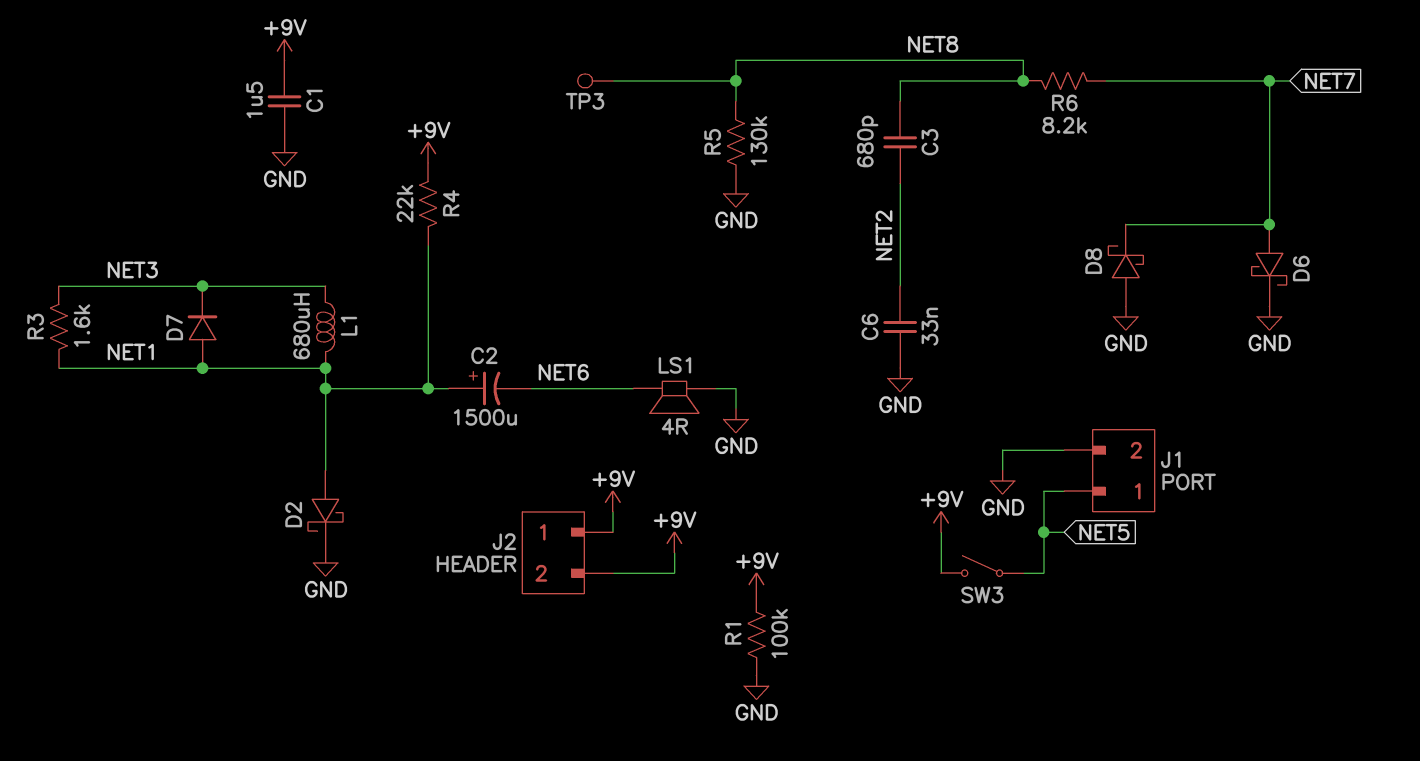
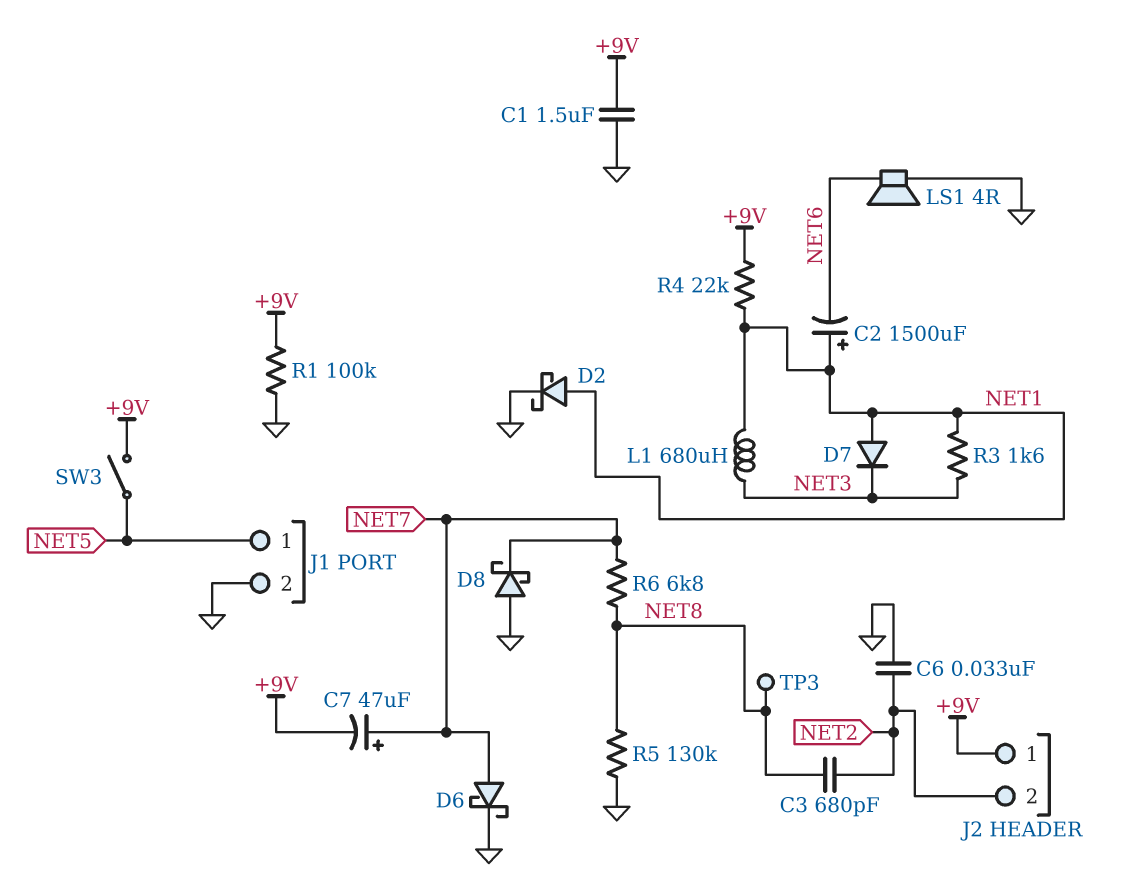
C7: none -> 47uF (plus NET7, minus +9V)
J2 pin 2: +9V -> NET2
R6: 8.2k (NET7, NET8) -> 6.8k (NET7, NET8)

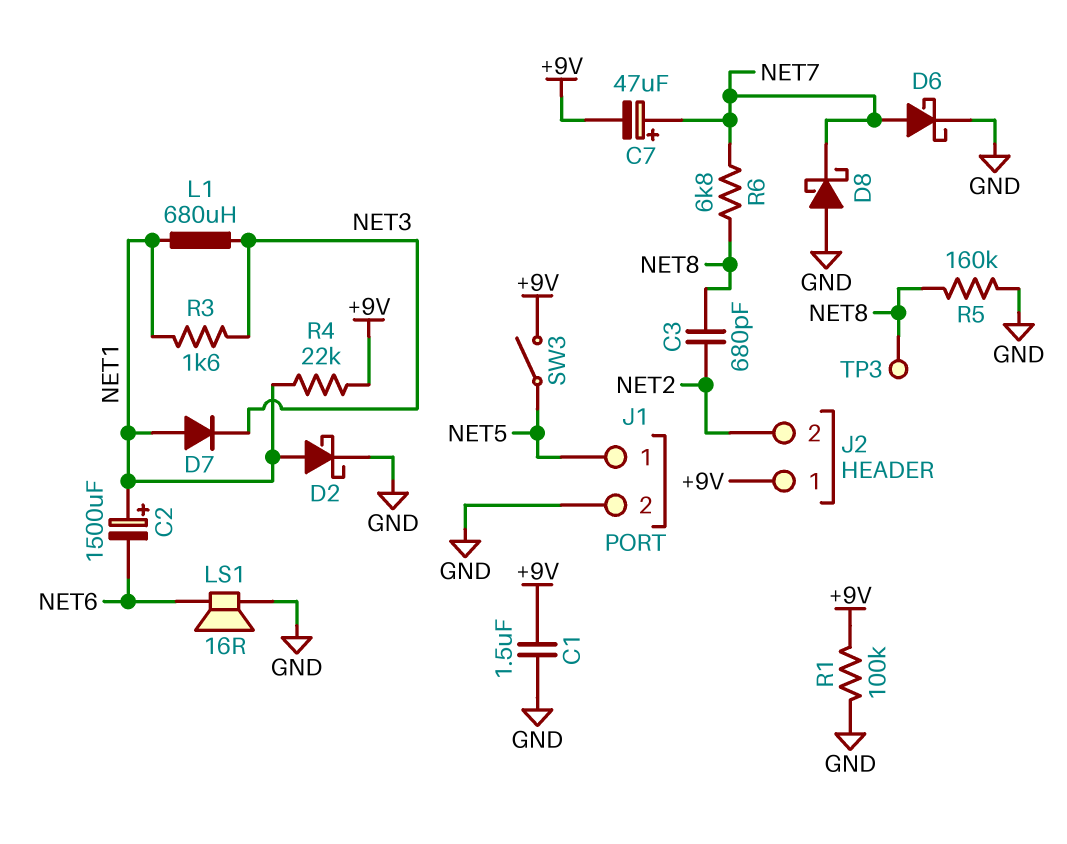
C6: 33nF (GND, NET2) -> none
LS1: speaker 4R (GND, NET6) -> speaker 16R (GND, NET6)
R5: 130k (GND, NET8) -> 160k (GND, NET8)

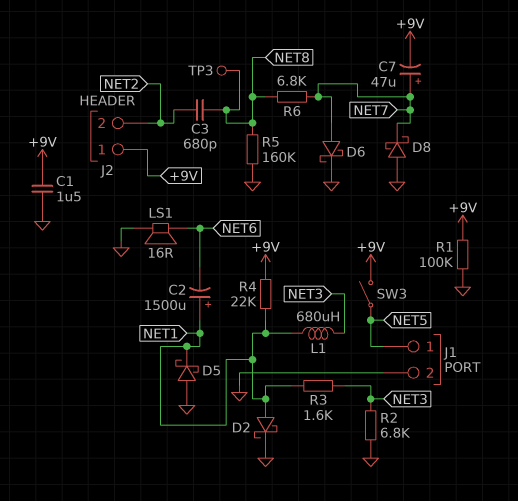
D5: none -> schottky (A GND, K NET1)
D7: diode (A NET1, K NET3) -> none
R2: none -> 6.8k (GND, NET3)

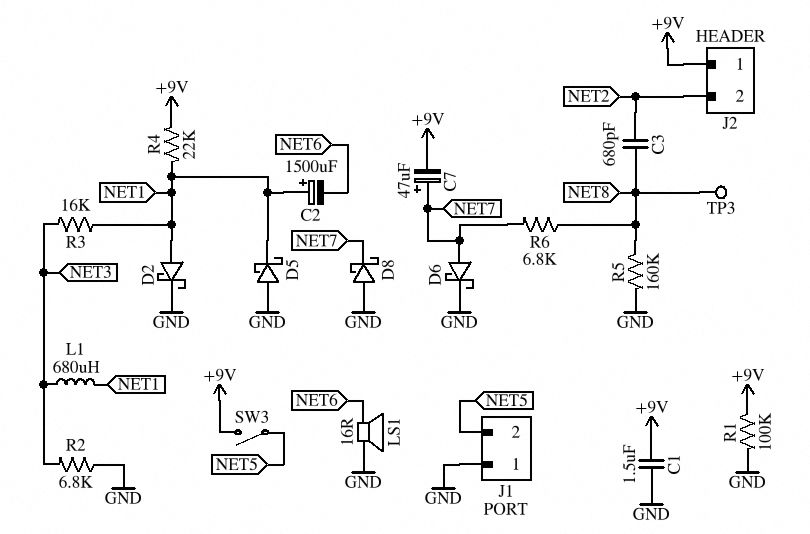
J1 pin 1: NET5 -> GND
J1 pin 2: GND -> NET5
R3: 1.6k (NET1, NET3) -> 16k (NET1, NET3)

